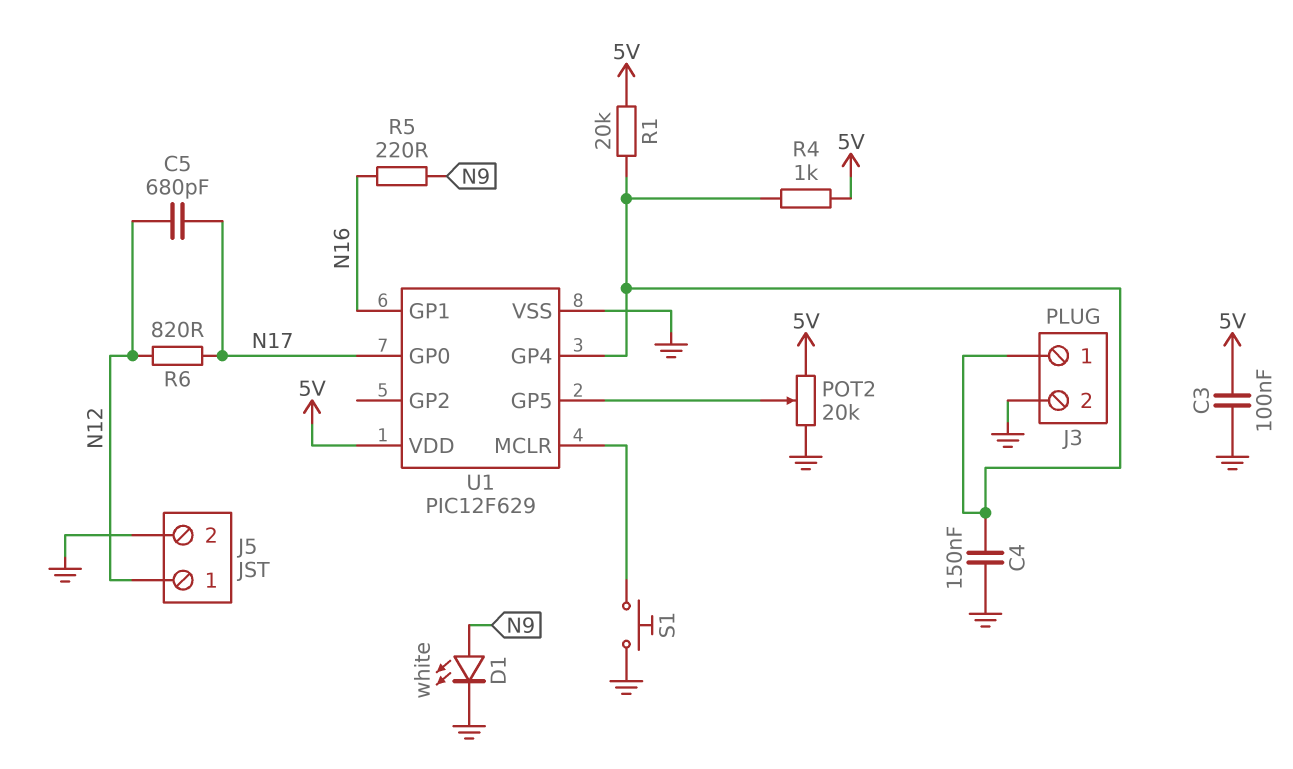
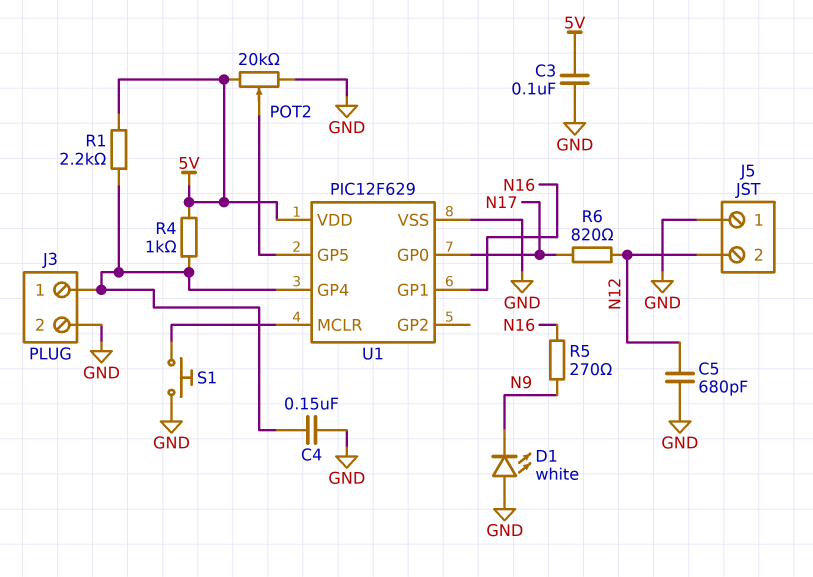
C5: 680pF (N12, N17) -> 680pF (GND, N12)
D1: LED white (A N9, K GND) -> LED white (A GND, K N9)
J5 pin 1: N12 -> GND
J5 pin 2: GND -> N12
R1: 20k (5V, J3/1) -> 2.2k (5V, J3/1)
R5: 220 (N9, N16) -> 270 (N9, N16)

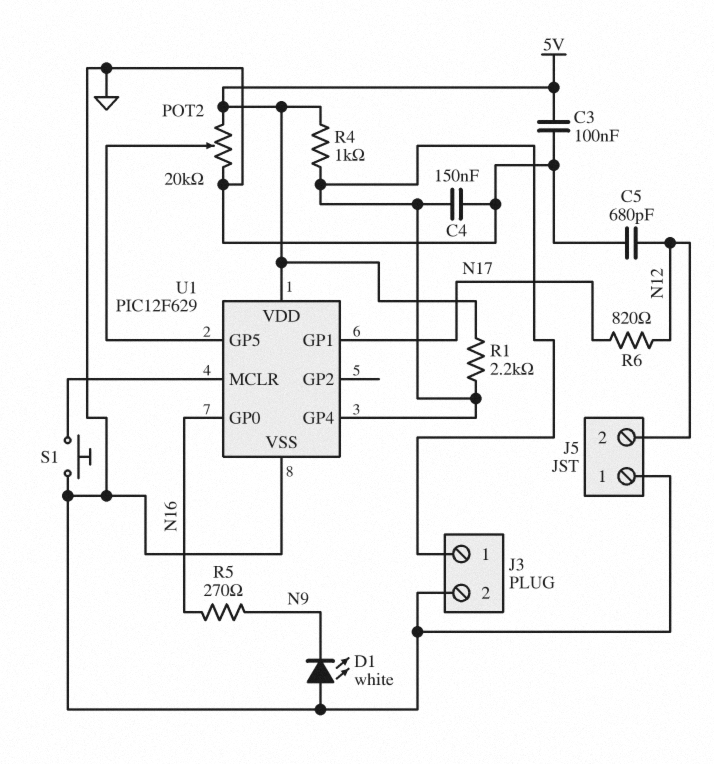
U1 pin GP0: N17 -> N16
U1 pin GP1: N16 -> N17

